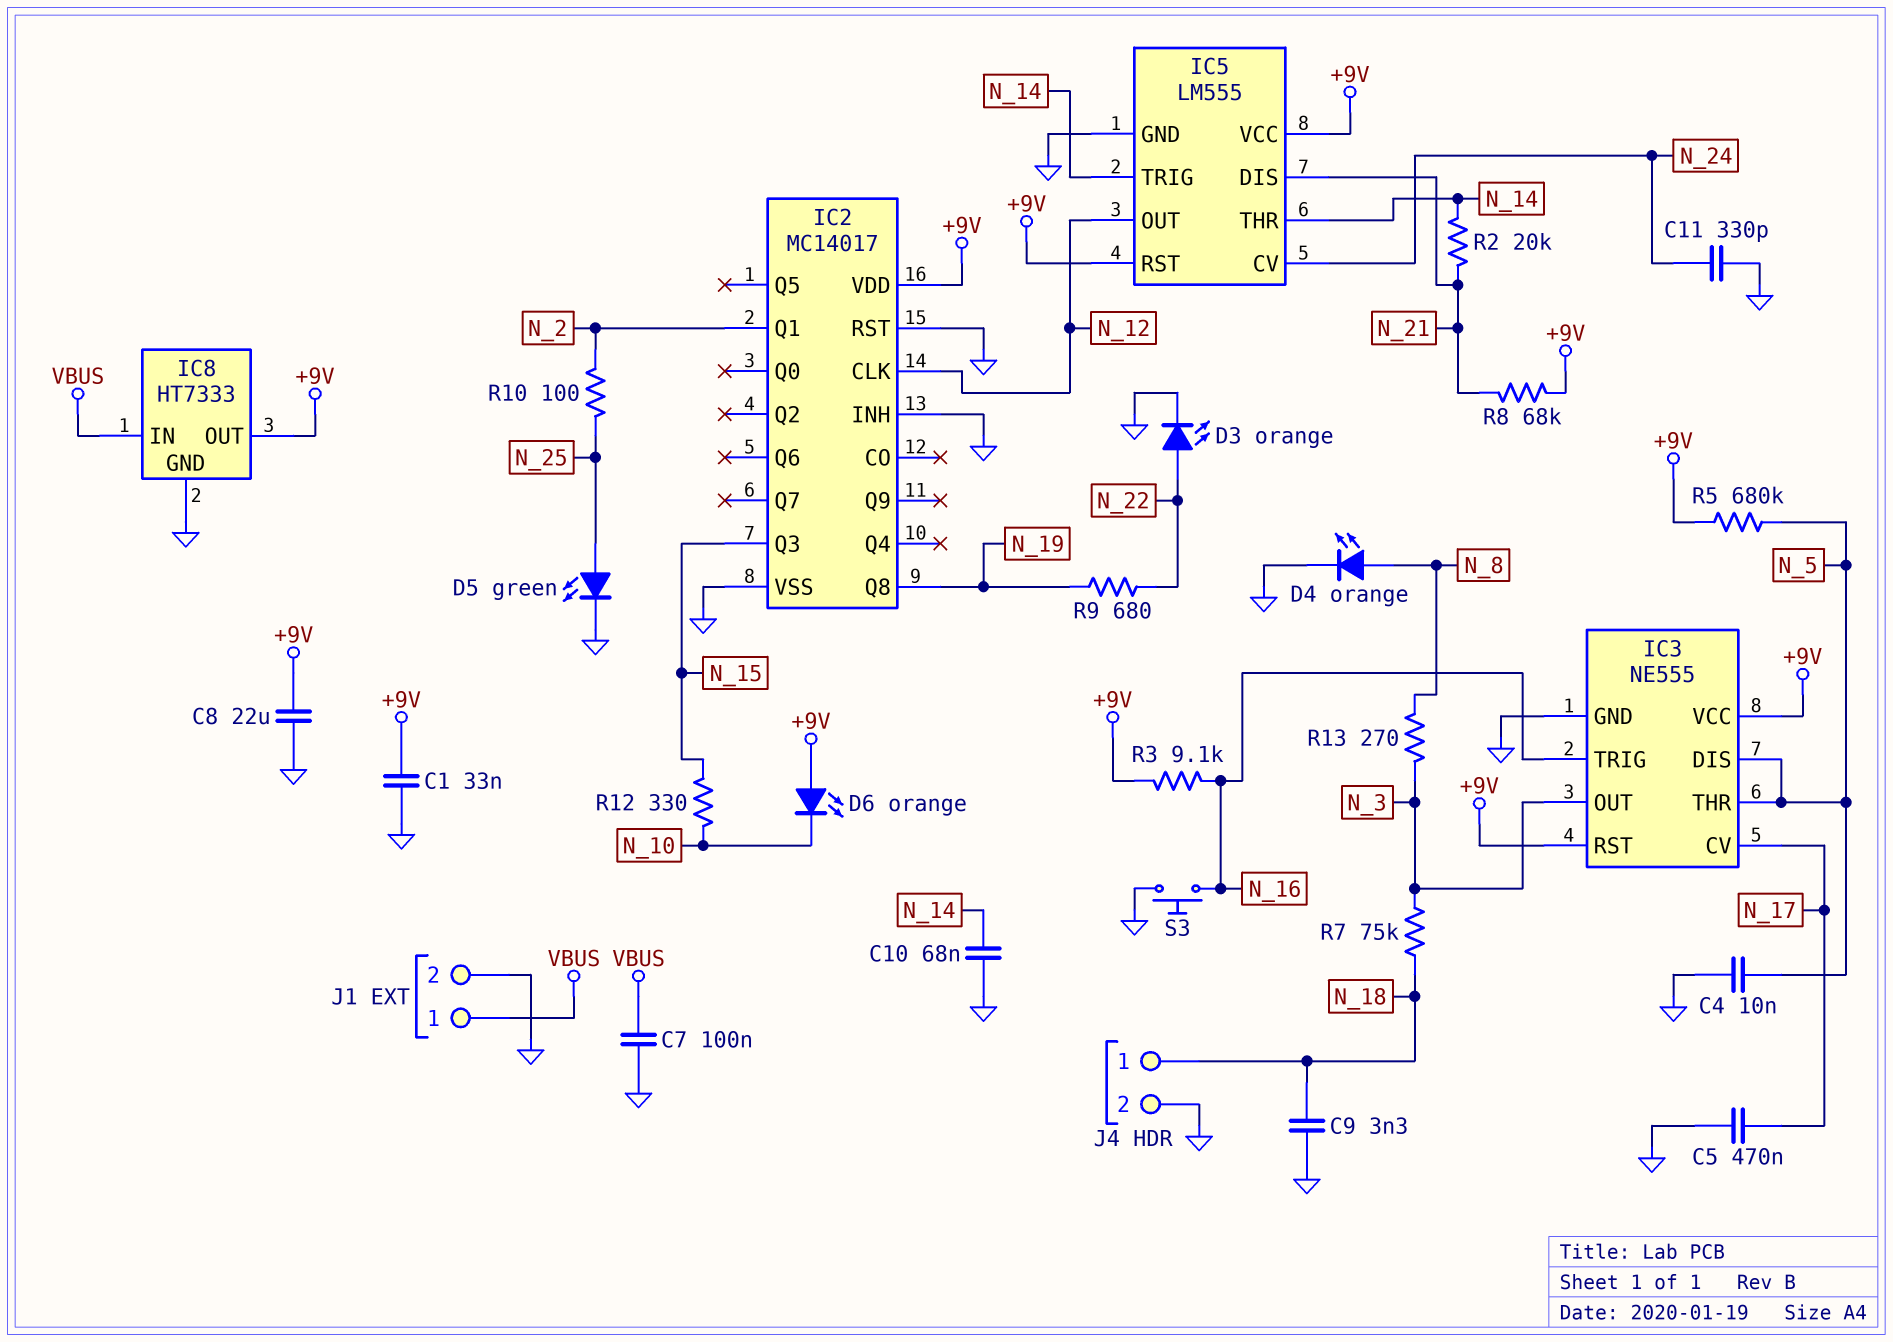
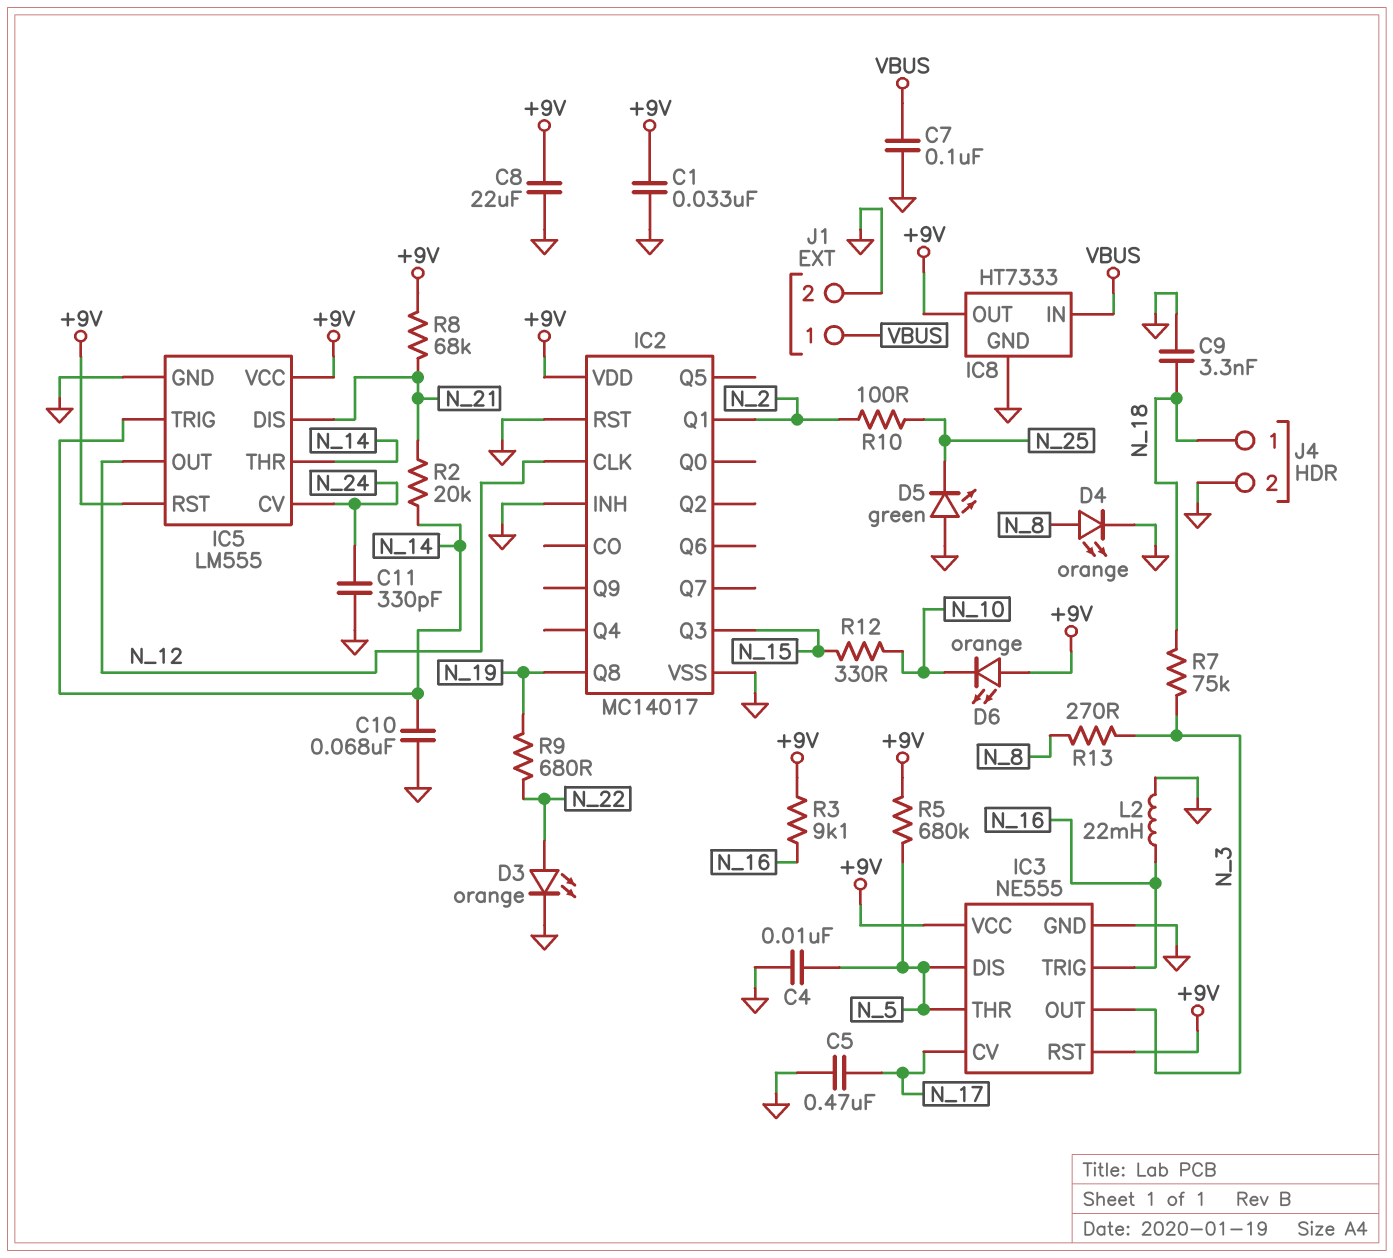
D5: LED green (A N_25, K GND) -> LED green (A GND, K N_25)
L2: none -> 22mH (GND, N_16)
S3: button (GND, N_16) -> none

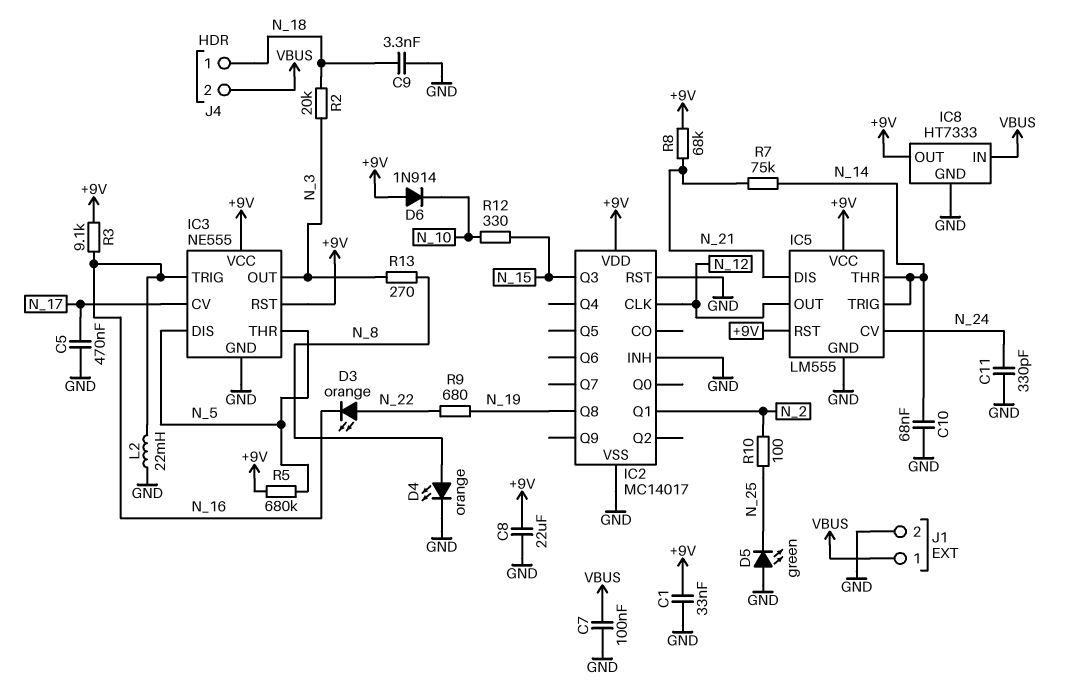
C4: 10nF (GND, N_5) -> none
D3: LED orange (A N_22, K GND) -> LED orange (A N_22, K N_16)
D6: LED orange (A +9V, K N_10) -> diode 1N914 (A +9V, K N_10)
J4 pin 2: GND -> VBUS
R2: 20k (N_14, N_21) -> 20k (N_3, N_18)
R7: 75k (N_3, N_18) -> 75k (N_14, N_21)

